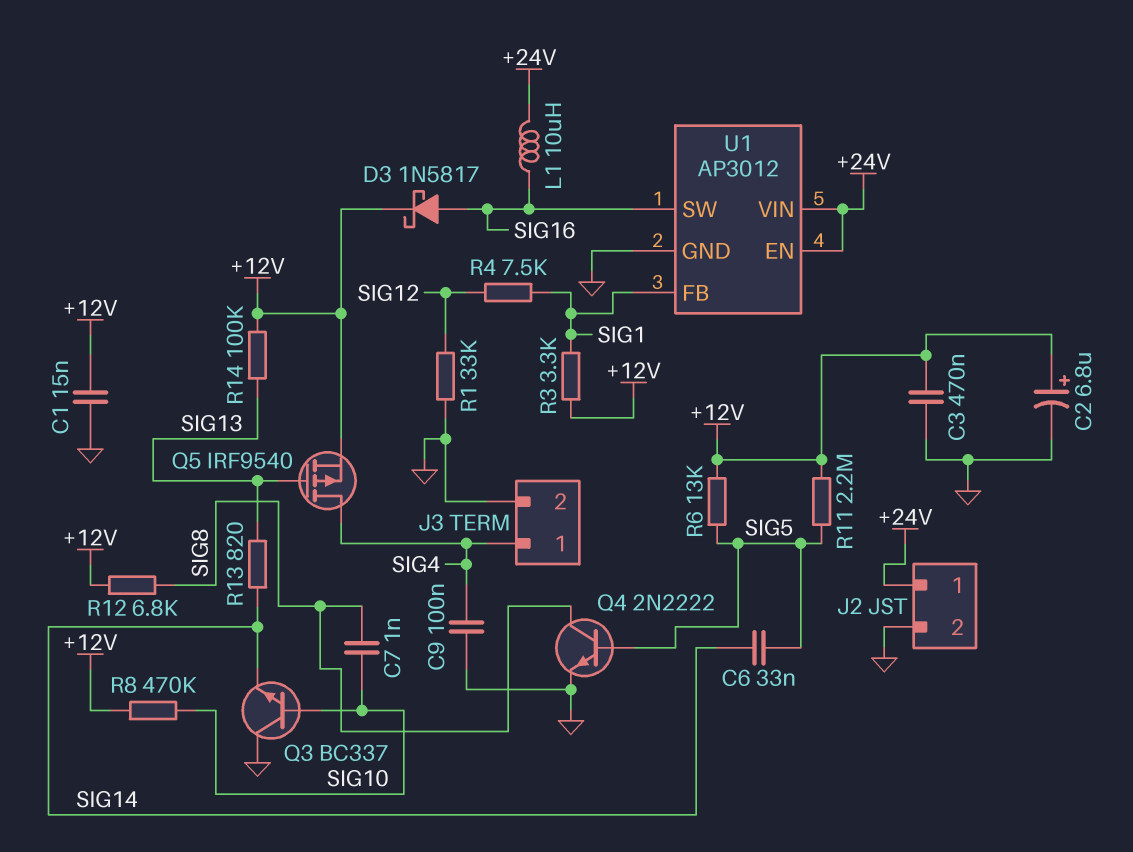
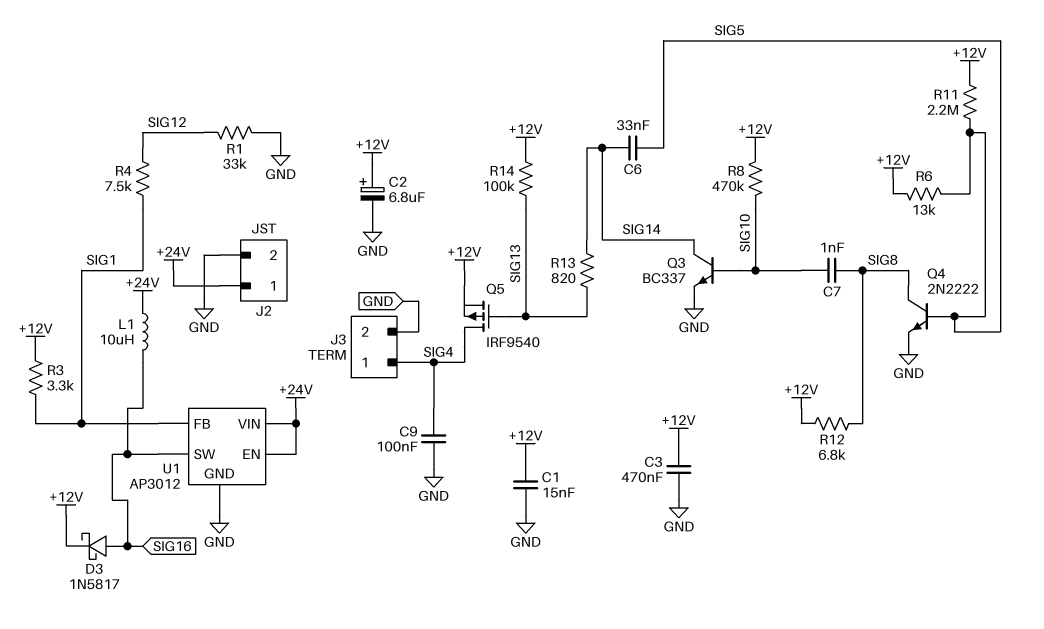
Q3: NPN BC337 (B SIG10, C GND, E SIG14) -> NPN BC337 (B SIG10, C SIG14, E GND)

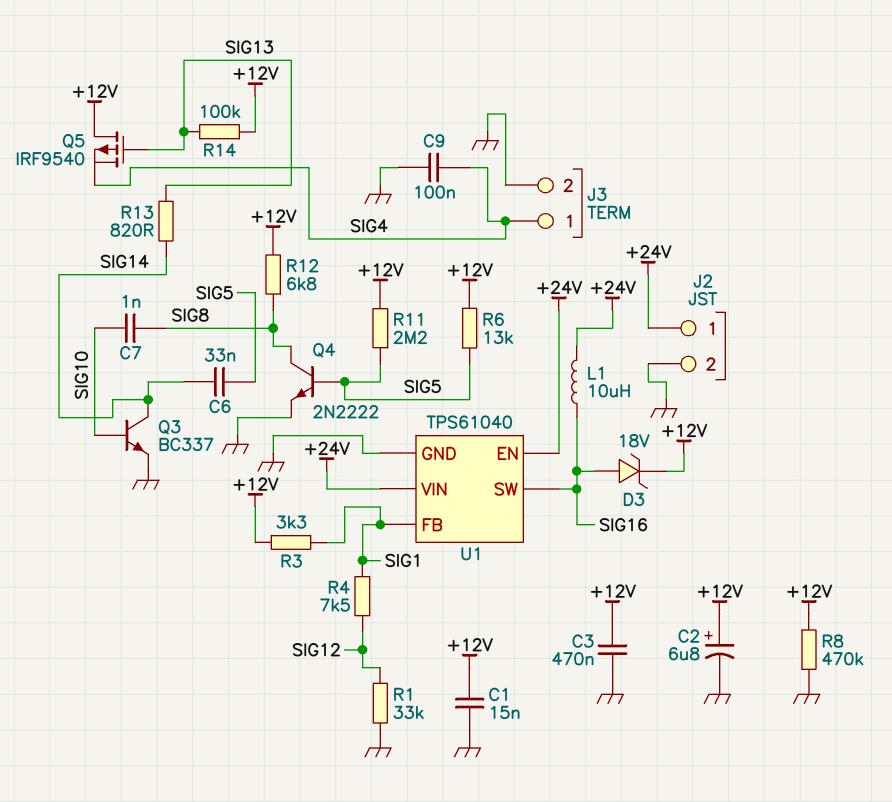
D3: schottky 1N5817 (A SIG16, K +12V) -> zener 18V (A SIG16, K +12V)
Q5: PMOS IRF9540 (G SIG13, D SIG4, S +12V) -> PMOS IRF9540 (G SIG13, D +12V, S SIG4)
R8: 470k (+12V, SIG10) -> 470k (+12V, GND)
U1: AP3012 -> TPS61040

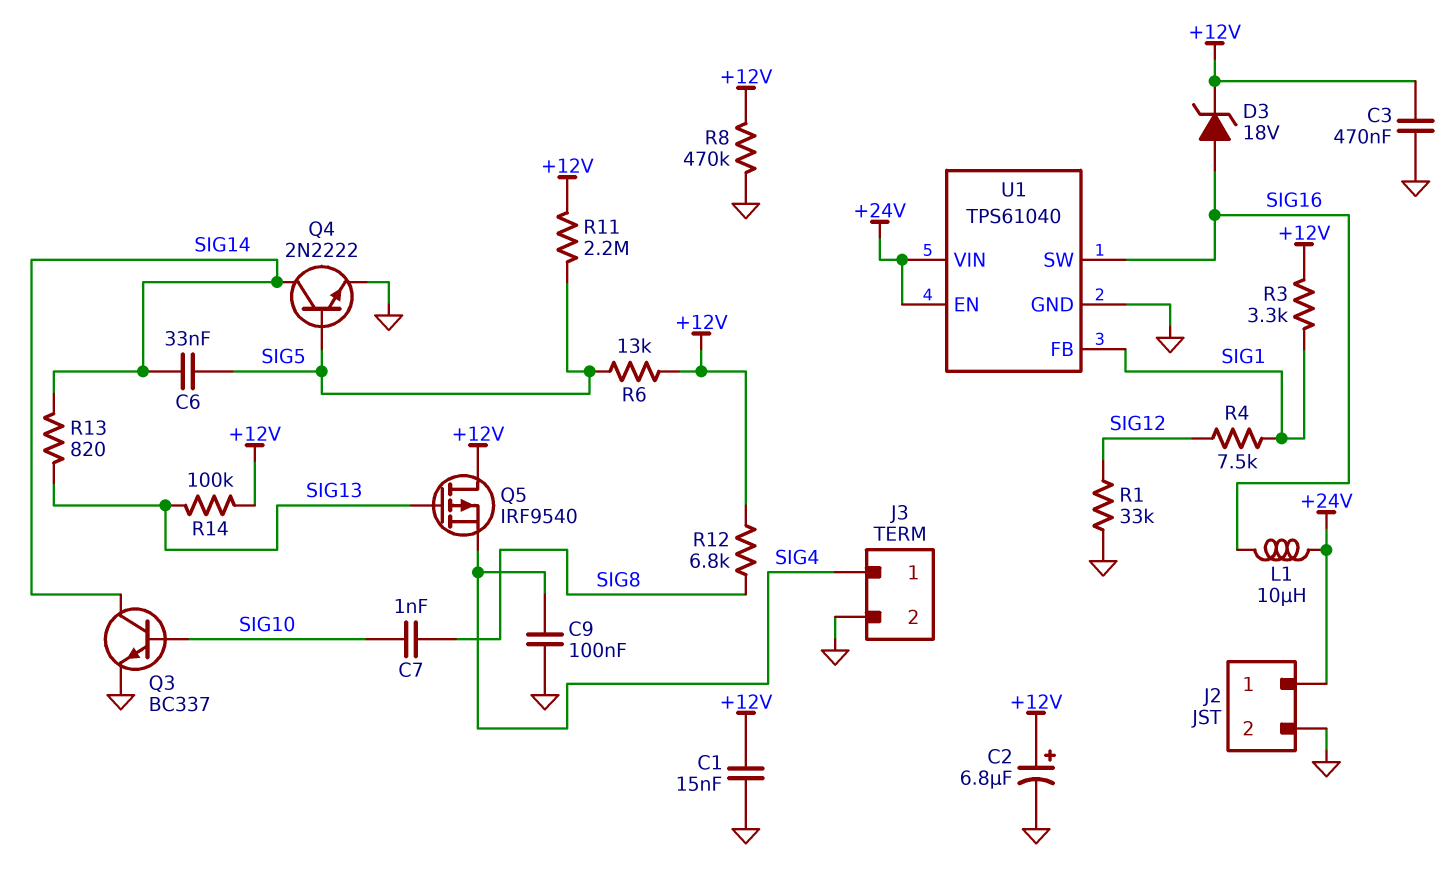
Q4: NPN 2N2222 (B SIG5, C SIG8, E GND) -> NPN 2N2222 (B SIG5, C SIG14, E GND)

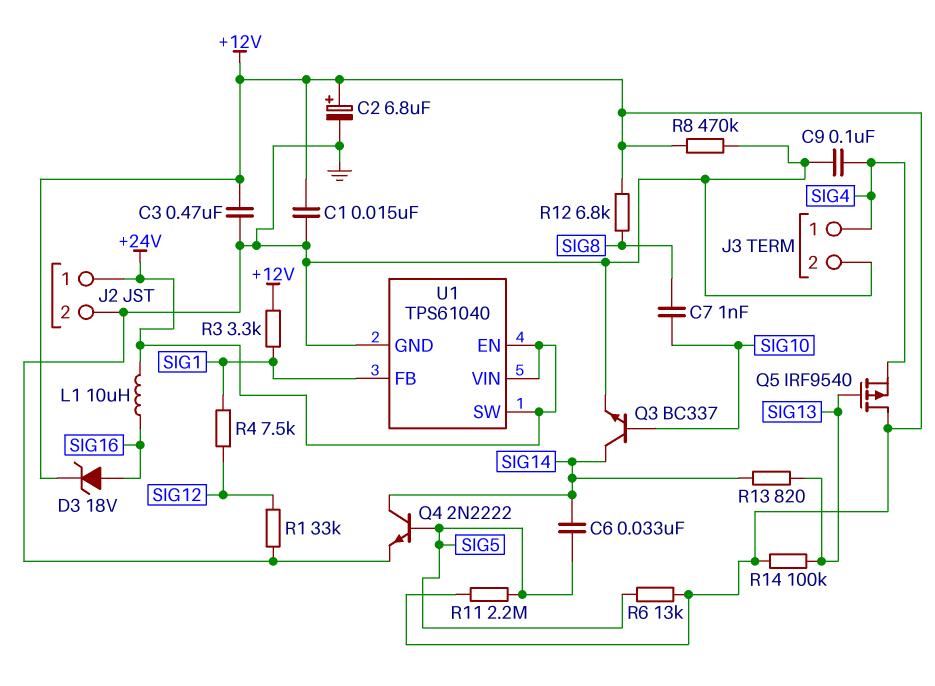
U1 pin SW: SIG16 -> +24V

